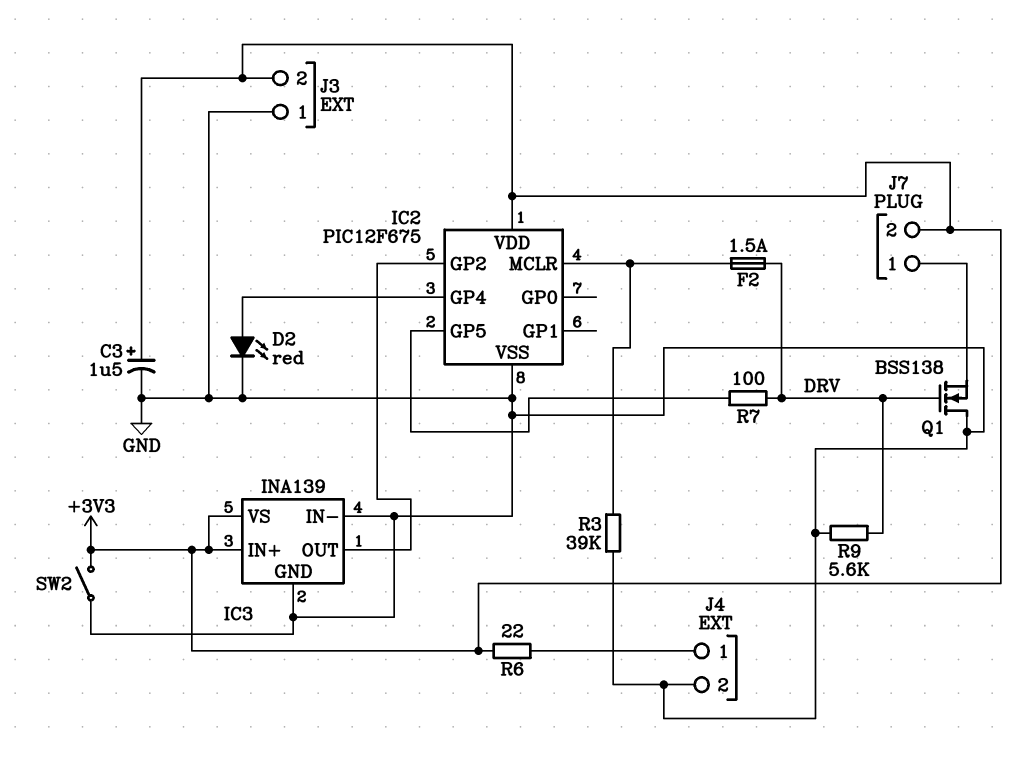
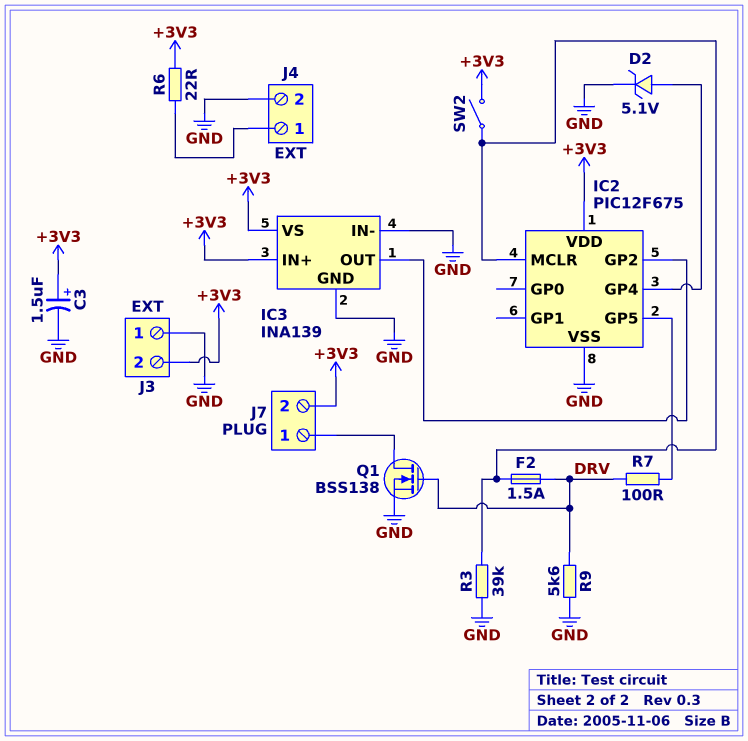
D2: LED red (A IC2/GP4, K GND) -> zener 5.1V (A IC2/GP4, K GND)
Q1: NMOS BSS138 (G DRV, D GND, S J7/1) -> NMOS BSS138 (G DRV, D J7/1, S GND)
SW2: switch (+3V3, GND) -> switch (+3V3, IC2/MCLR)

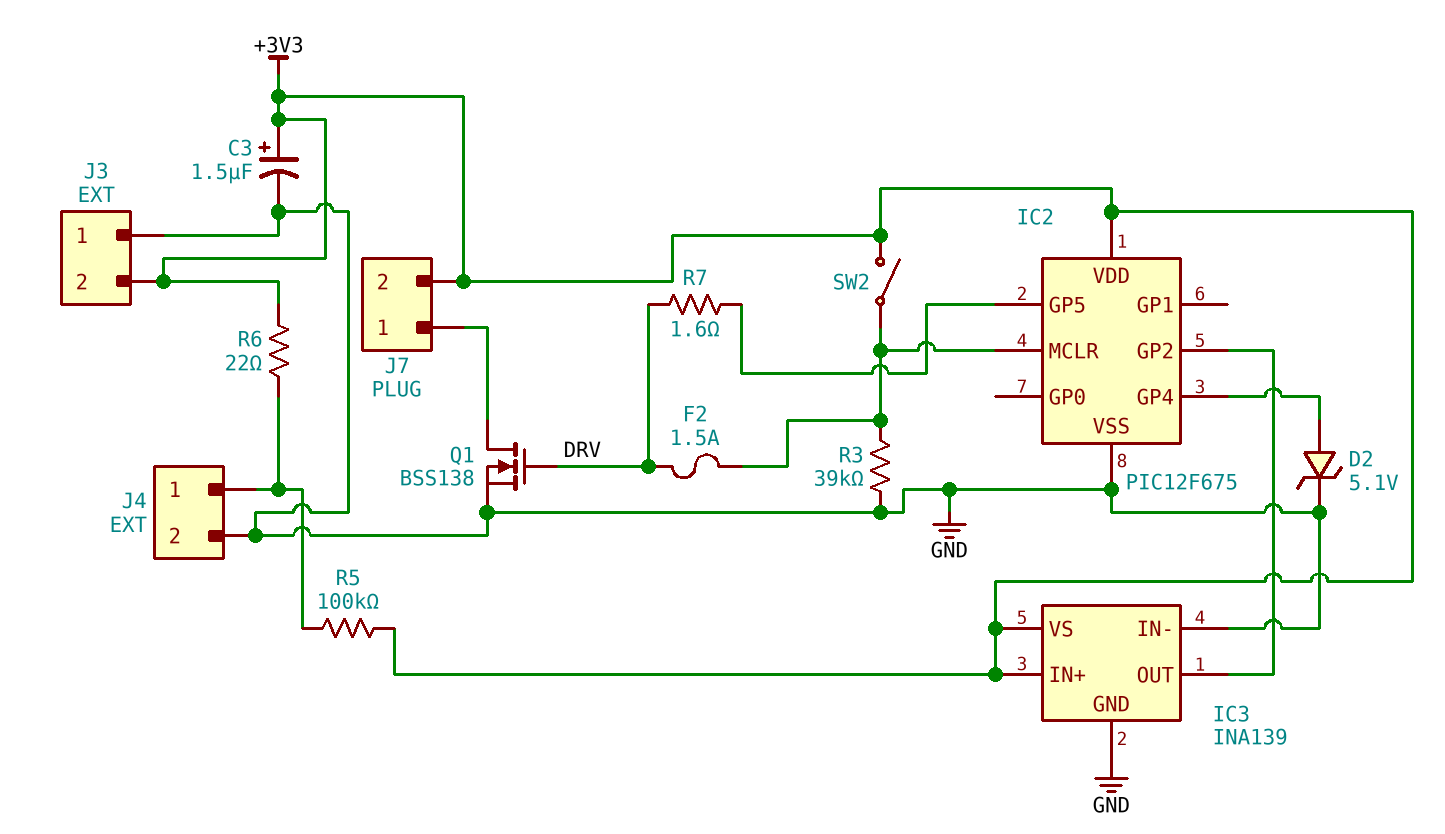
R5: none -> 100k (+3V3, J4/1)
R7: 100 (DRV, IC2/GP5) -> 1.6 (DRV, IC2/GP5)
R9: 5.6k (DRV, GND) -> none

